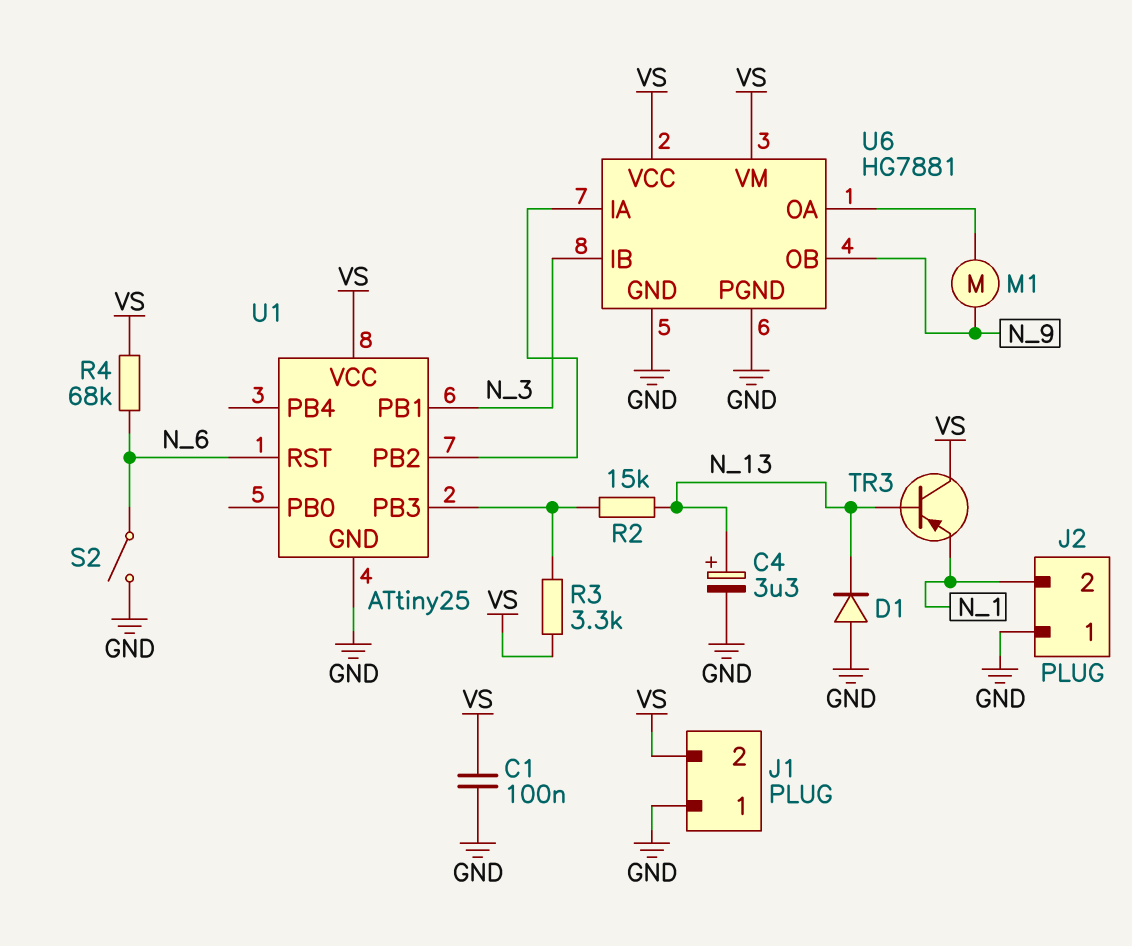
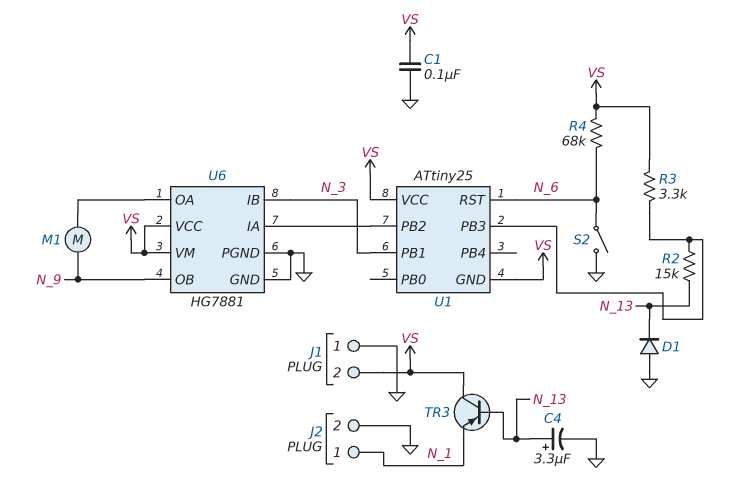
J2 pin 1: GND -> N_1
J2 pin 2: N_1 -> GND
U1 pin GND: GND -> VS

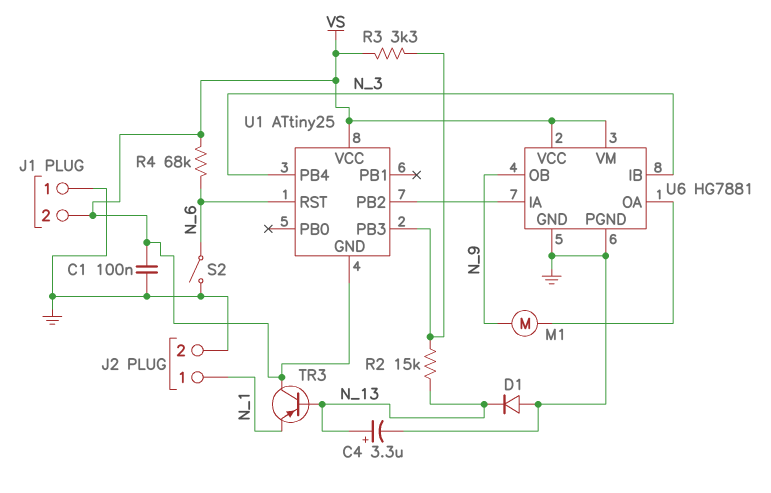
U1 pin PB1: N_3 -> none
U1 pin PB4: none -> N_3

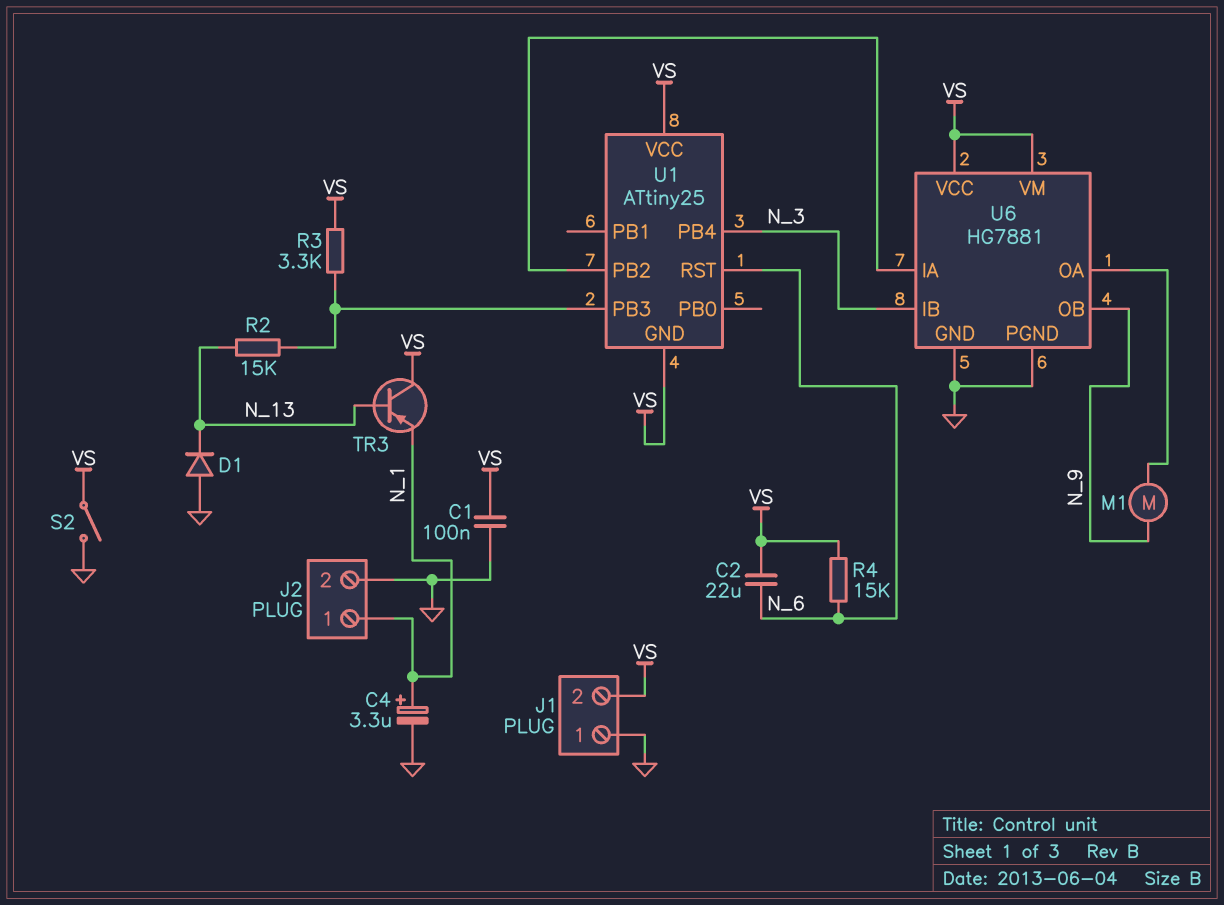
C2: none -> 22uF (N_6, VS)
C4: 3.3uF (plus N_13, minus GND) -> 3.3uF (plus N_1, minus GND)
R4: 68k (N_6, VS) -> 15k (N_6, VS)
S2: switch (GND, N_6) -> switch (GND, VS)

